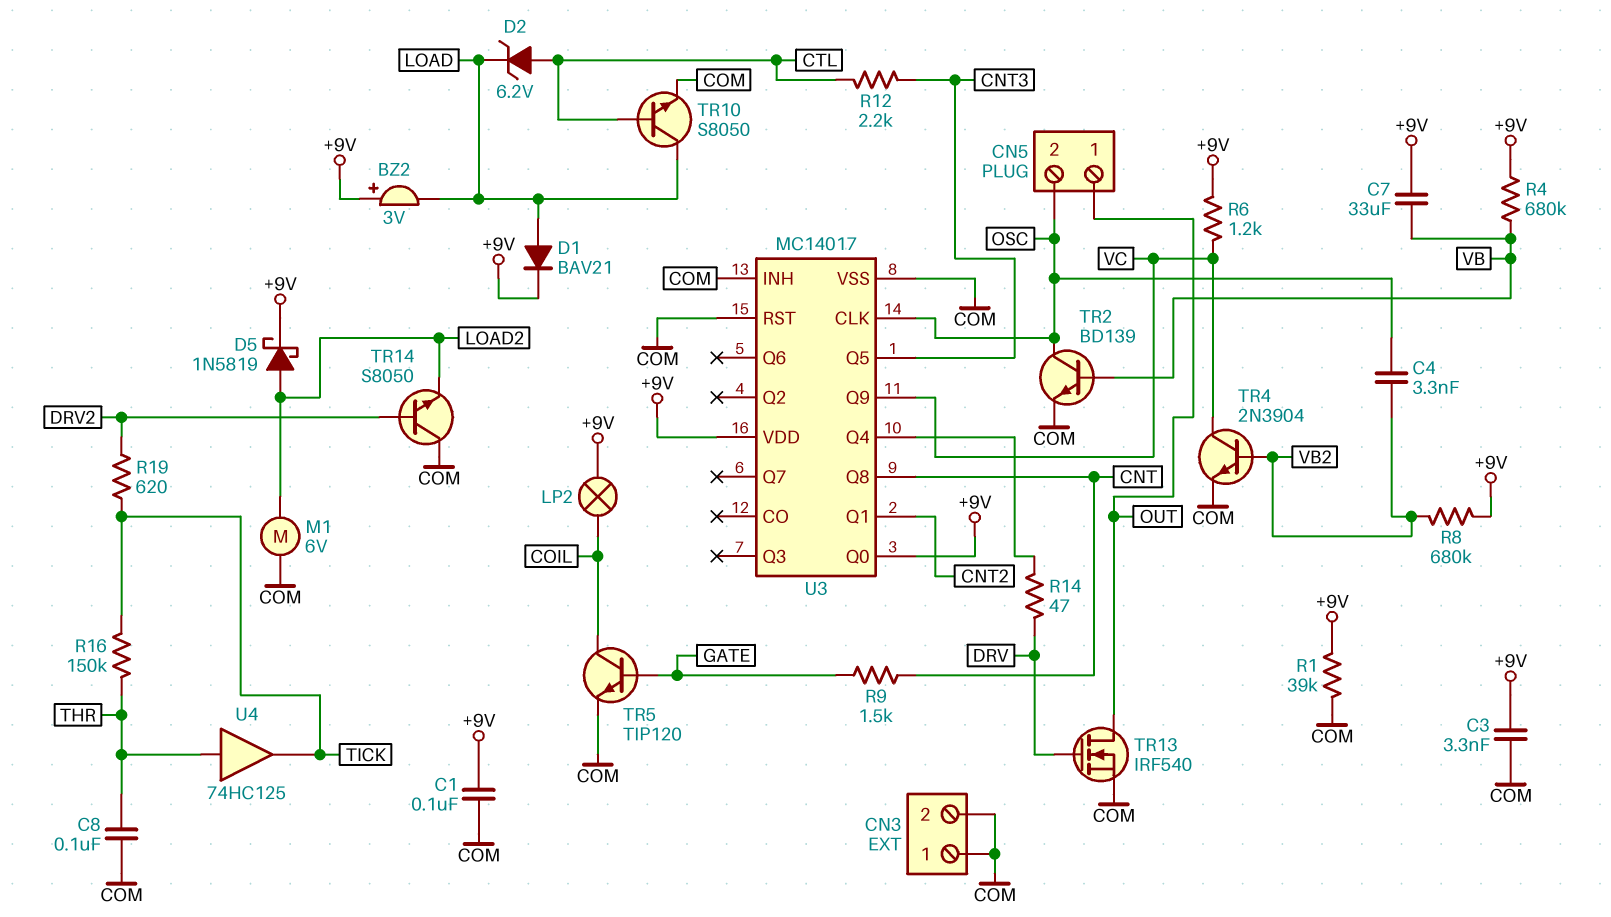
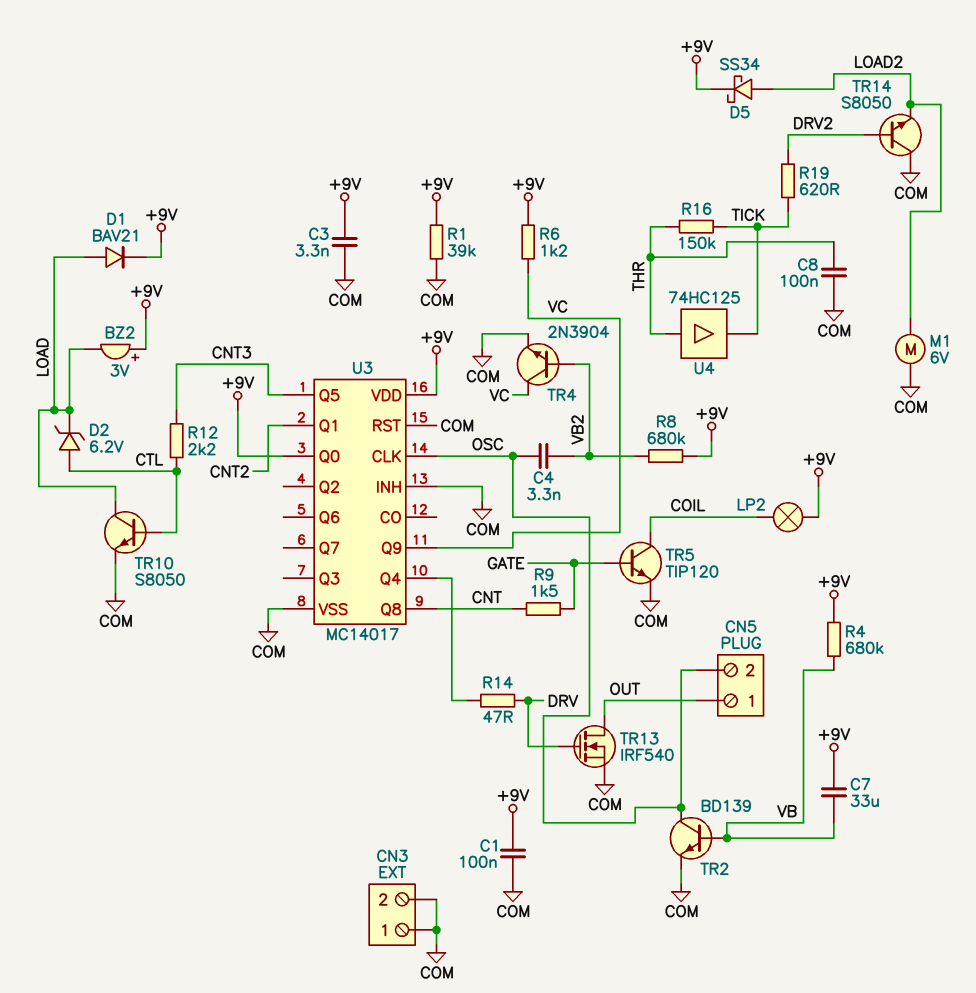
D5: schottky 1N5819 (A LOAD2, K +9V) -> schottky SS34 (A LOAD2, K +9V)

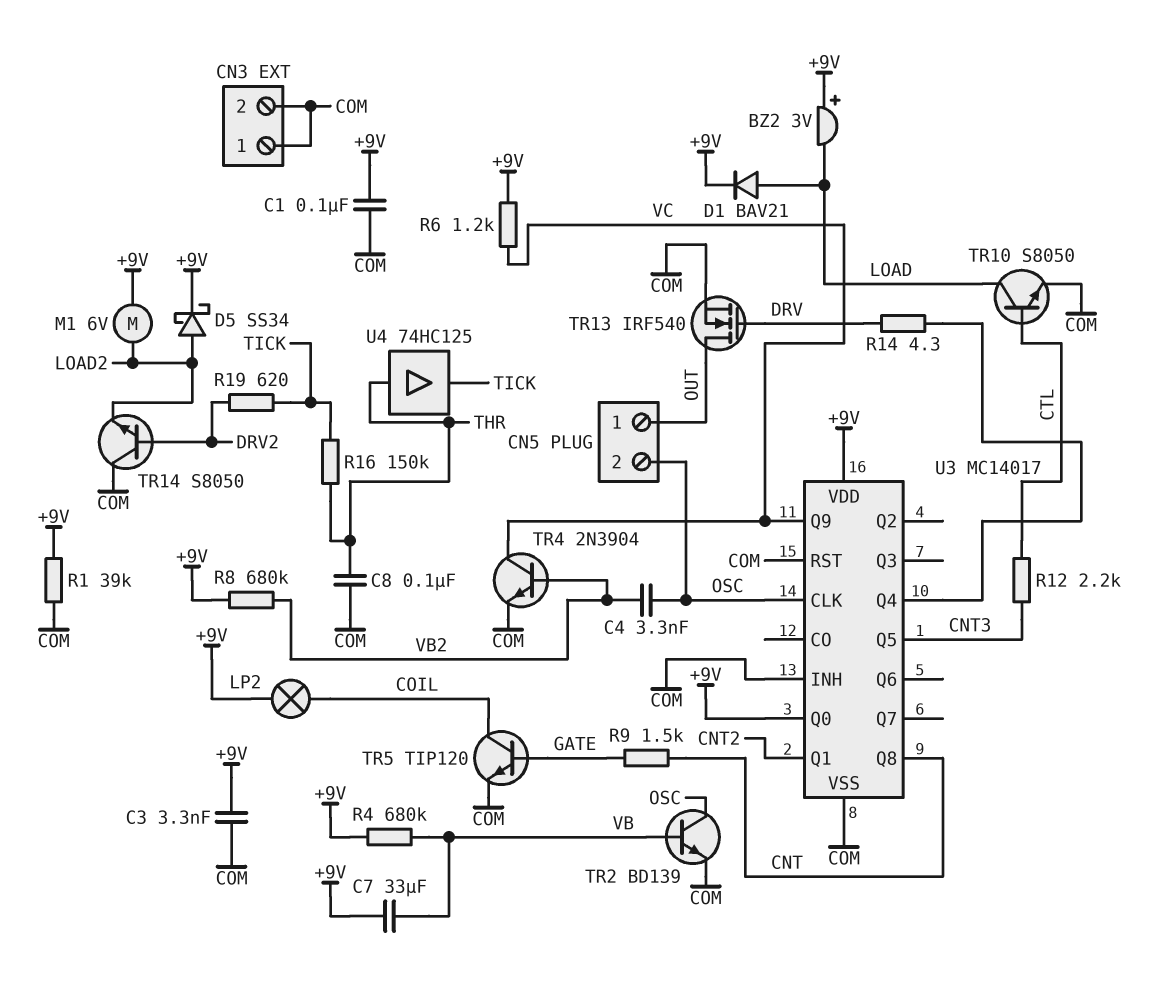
D2: zener 6.2V (A CTL, K LOAD) -> none
M1: motor 6V (COM, LOAD2) -> motor 6V (+9V, LOAD2)
R14: 47 (DRV, U3/Q4) -> 4.3 (DRV, U3/Q4)

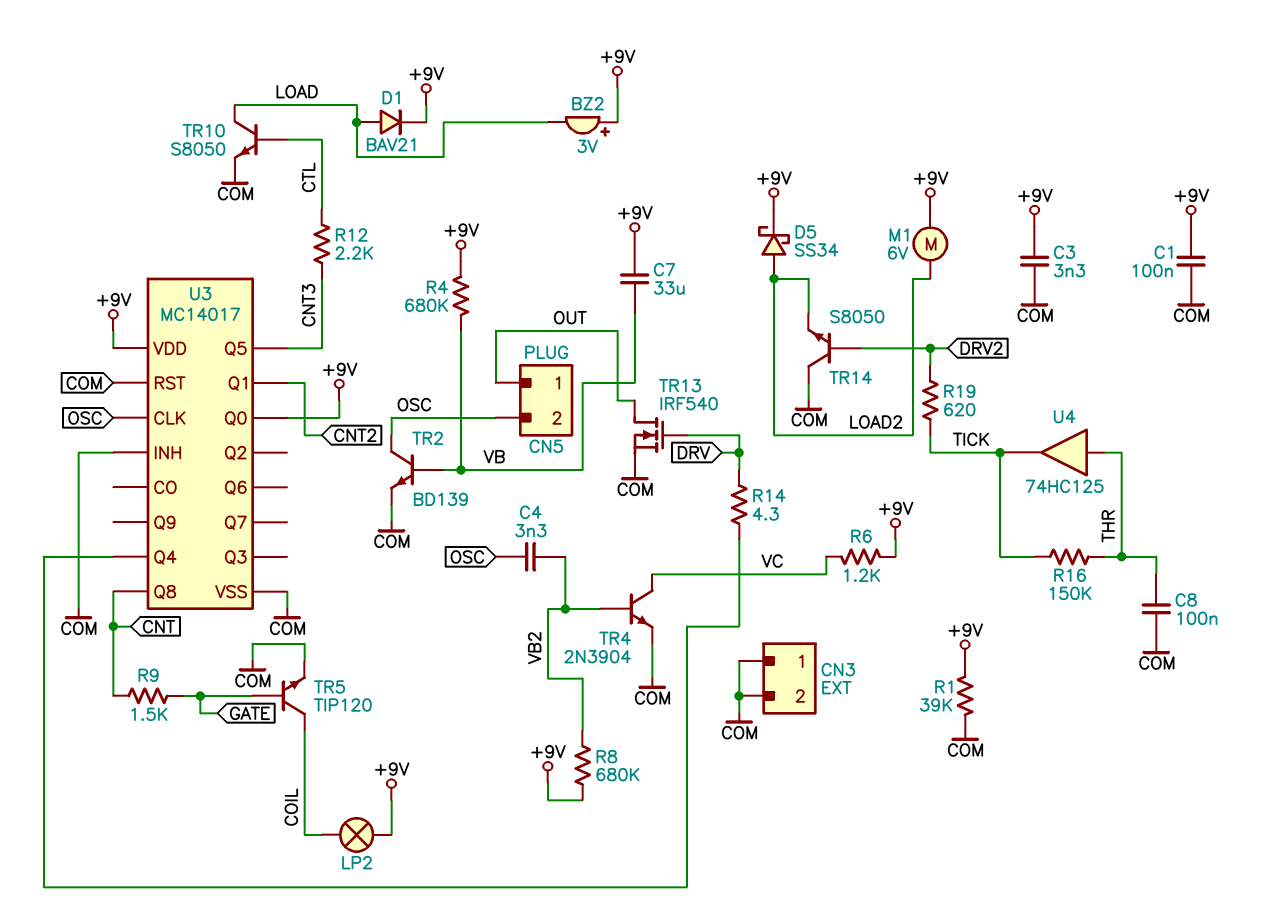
U3 pin Q9: VC -> none

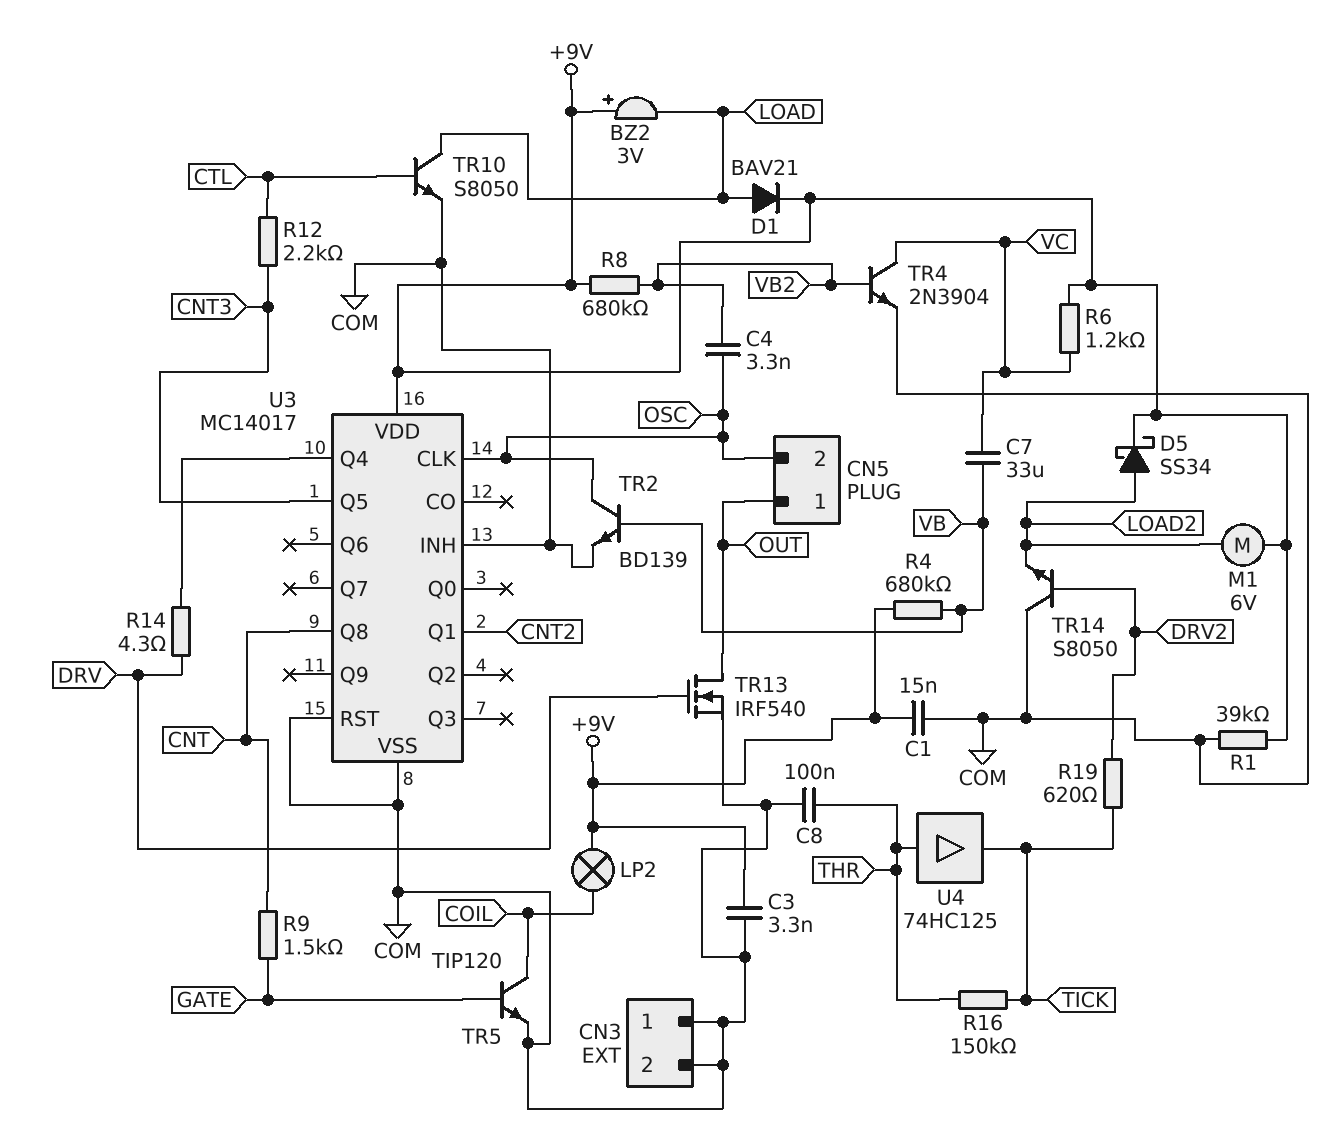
C1: 100nF (+9V, COM) -> 15nF (+9V, COM)
C7: 33uF (+9V, VB) -> 33uF (VB, VC)
U3 pin Q0: +9V -> none

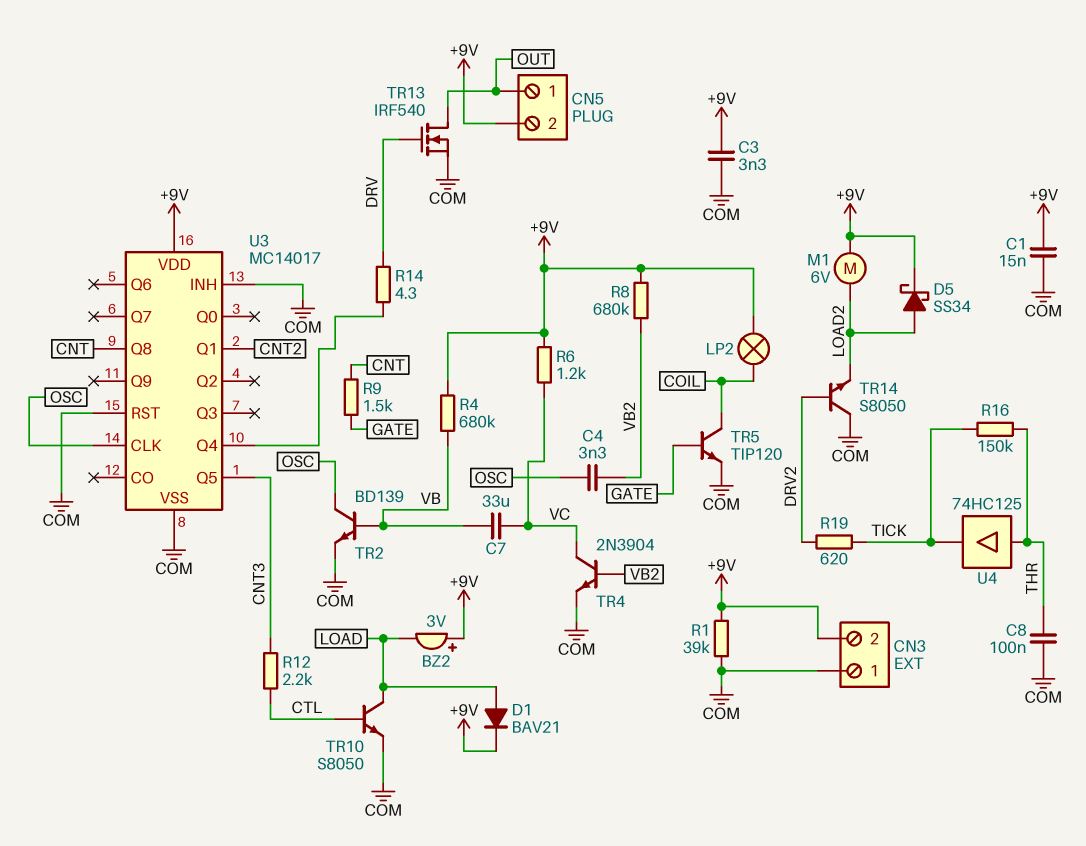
CN3 pin 2: COM -> +9V
CN5 pin 2: OSC -> +9V

